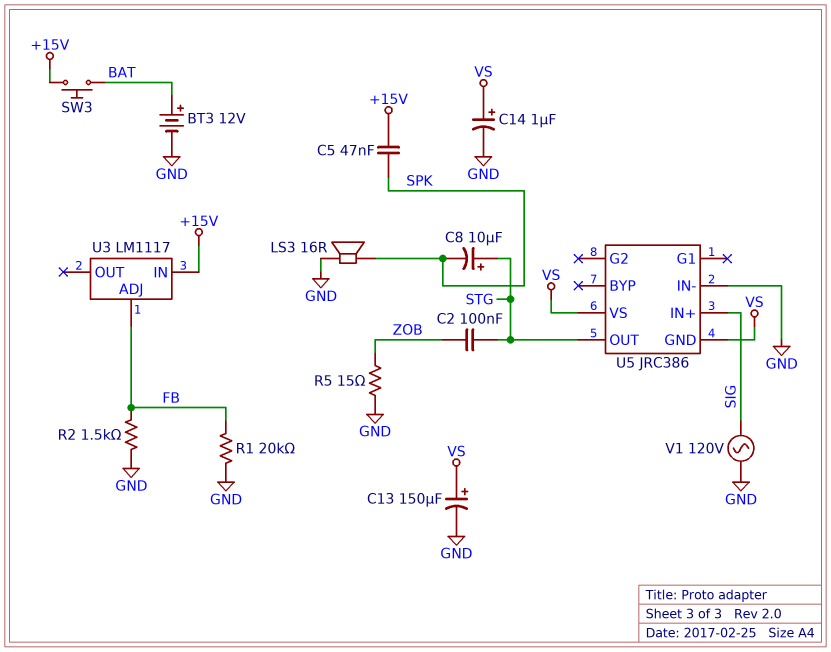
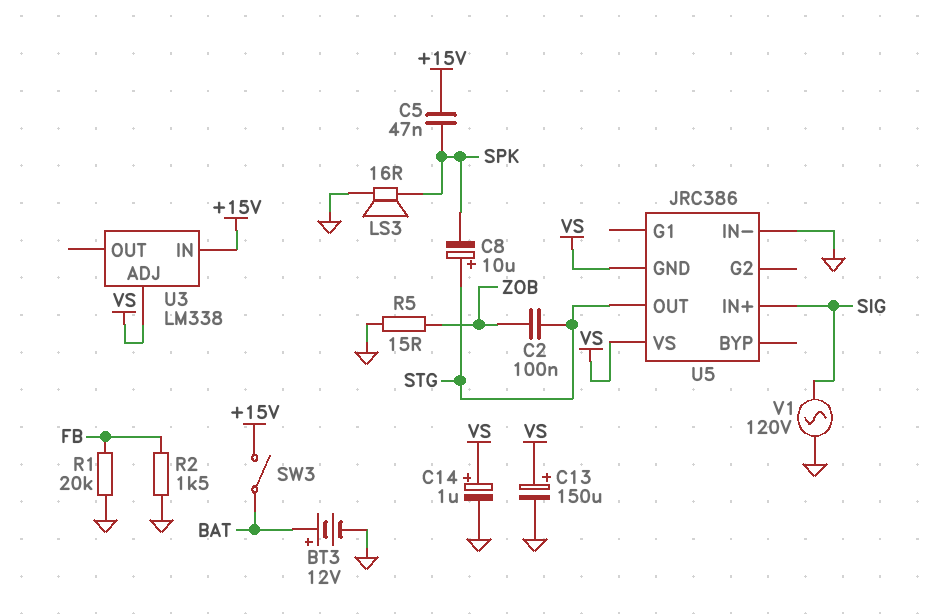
SW3: button (+15V, BAT) -> switch (+15V, BAT)
U3: LM1117 -> LM338
U3 pin ADJ: FB -> VS

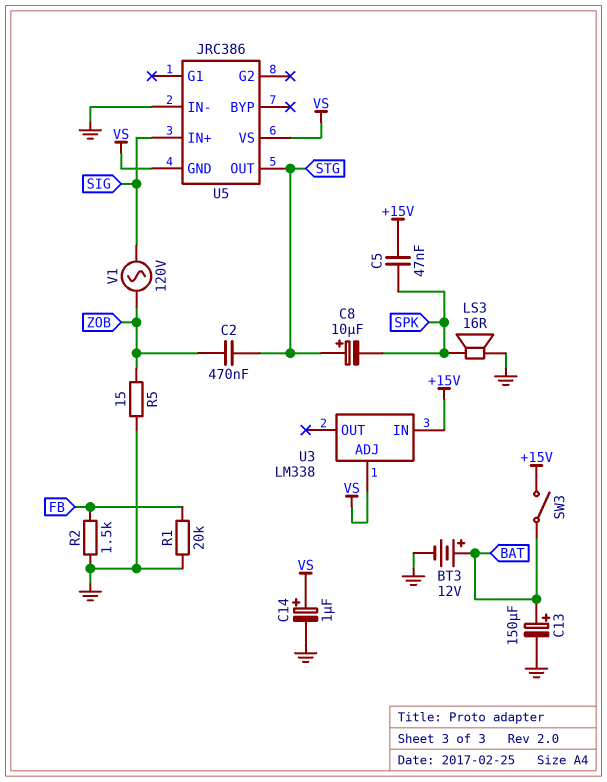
C2: 100nF (STG, ZOB) -> 470nF (STG, ZOB)
C13: 150uF (plus VS, minus GND) -> 150uF (plus BAT, minus GND)
V1: AC 120V (GND, SIG) -> AC 120V (SIG, ZOB)

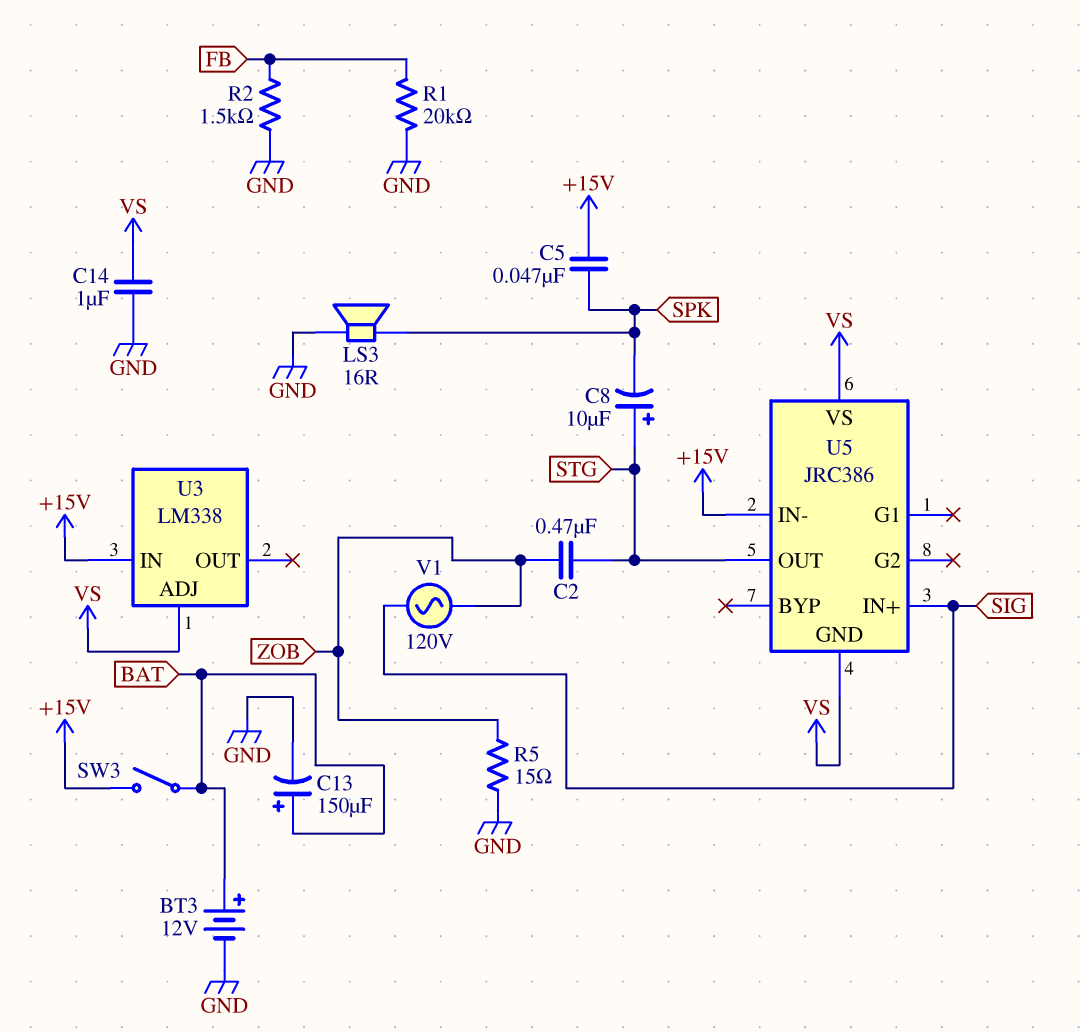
C14: 1uF (plus VS, minus GND) -> 1uF (GND, VS)
U5 pin IN-: GND -> +15V

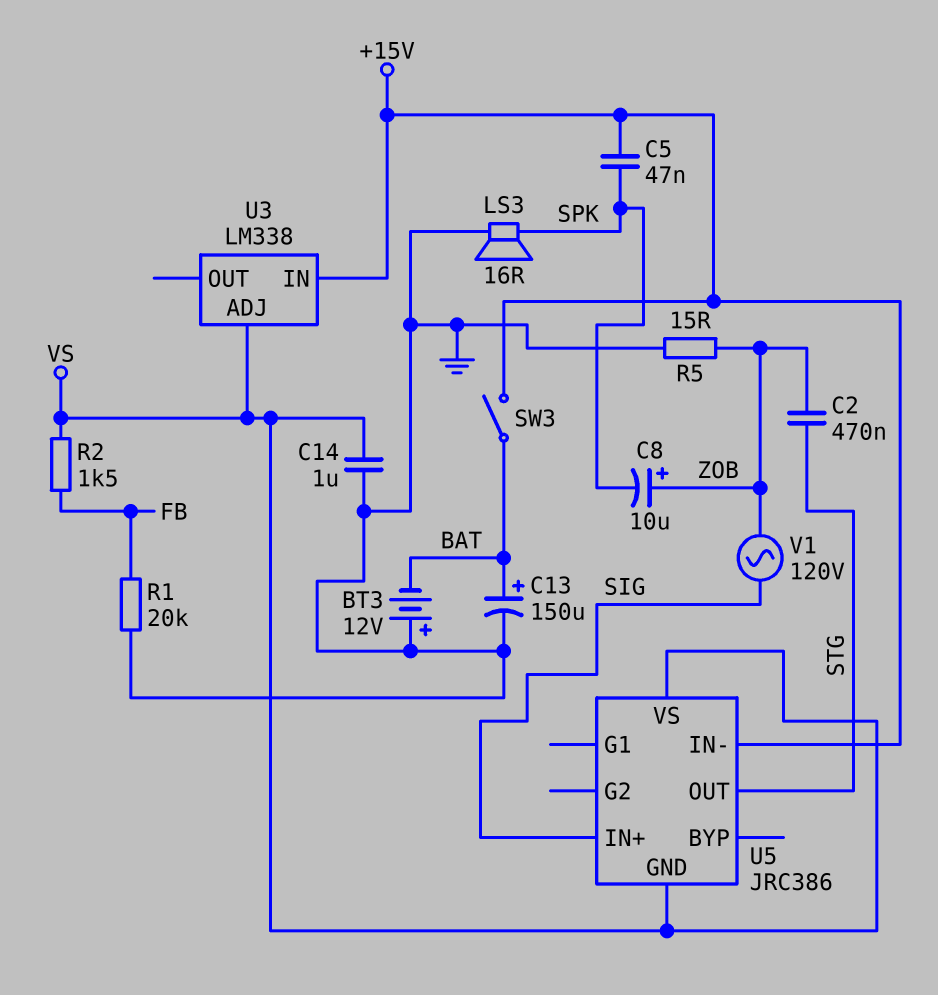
BT3: 12V (plus BAT, minus GND) -> 12V (plus GND, minus BAT)
C8: 10uF (plus STG, minus SPK) -> 10uF (plus ZOB, minus SPK)
R2: 1.5k (FB, GND) -> 1.5k (FB, VS)

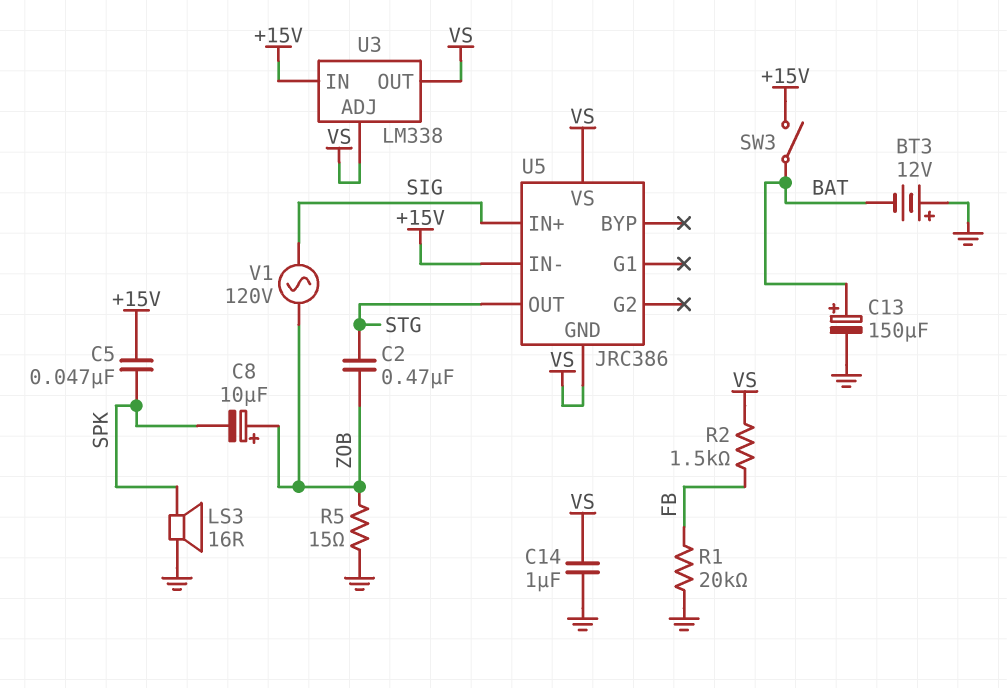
U3 pin OUT: none -> VS

